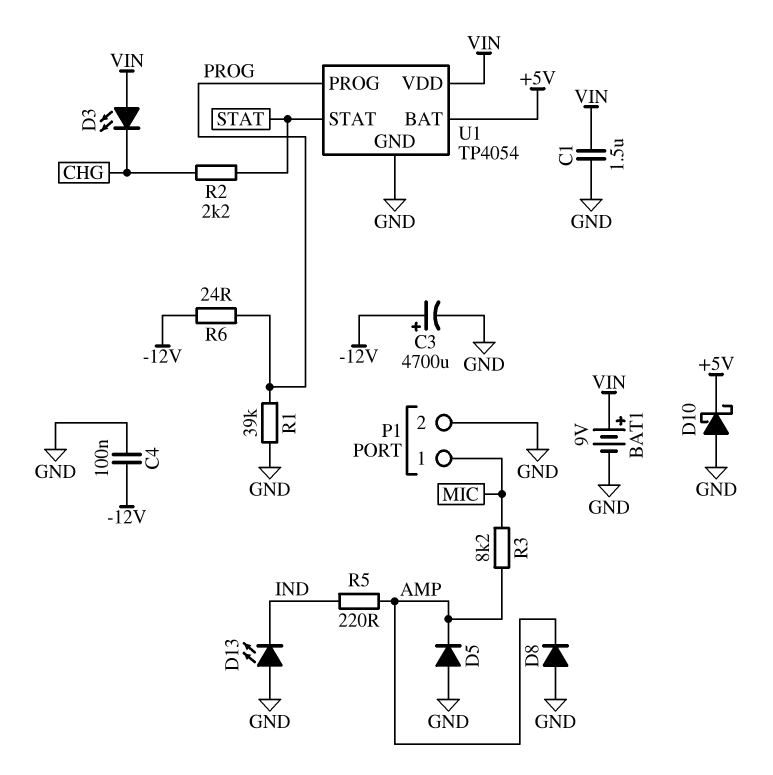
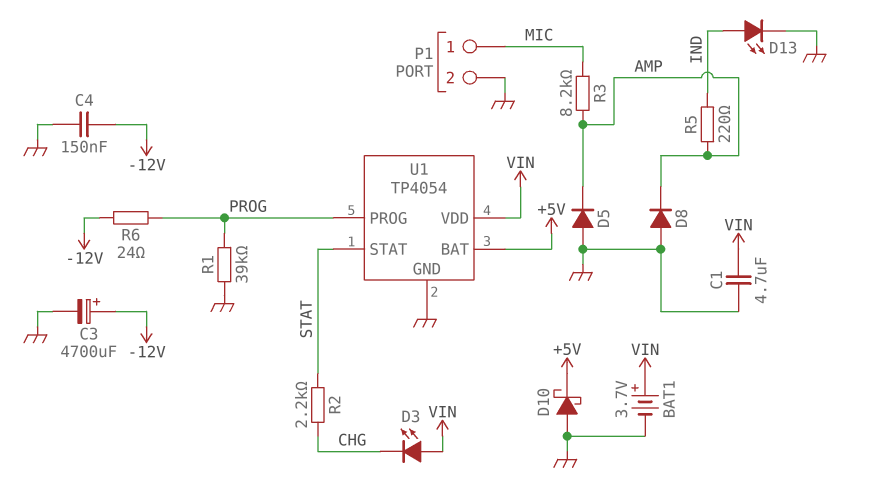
BAT1: 9V (plus VIN, minus GND) -> 3.7V (plus VIN, minus GND)
C1: 1.5uF (GND, VIN) -> 4.7uF (GND, VIN)
C4: 100nF (-12V, GND) -> 150nF (-12V, GND)
D13: LED (A GND, K IND) -> LED (A IND, K GND)

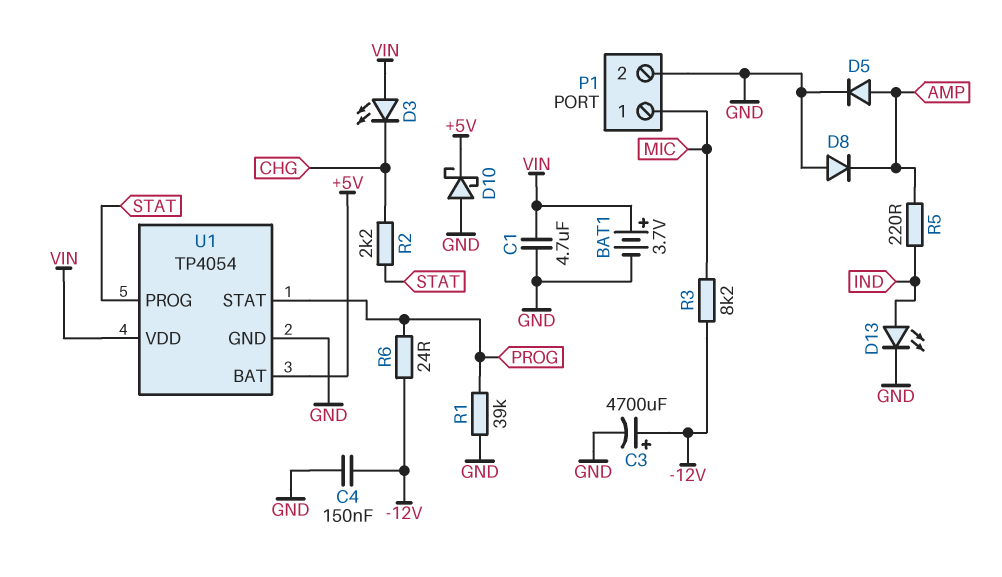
D5: diode (A GND, K AMP) -> diode (A AMP, K GND)
R3: 8.2k (AMP, MIC) -> 8.2k (-12V, MIC)
U1 pin PROG: PROG -> STAT
U1 pin STAT: STAT -> PROG

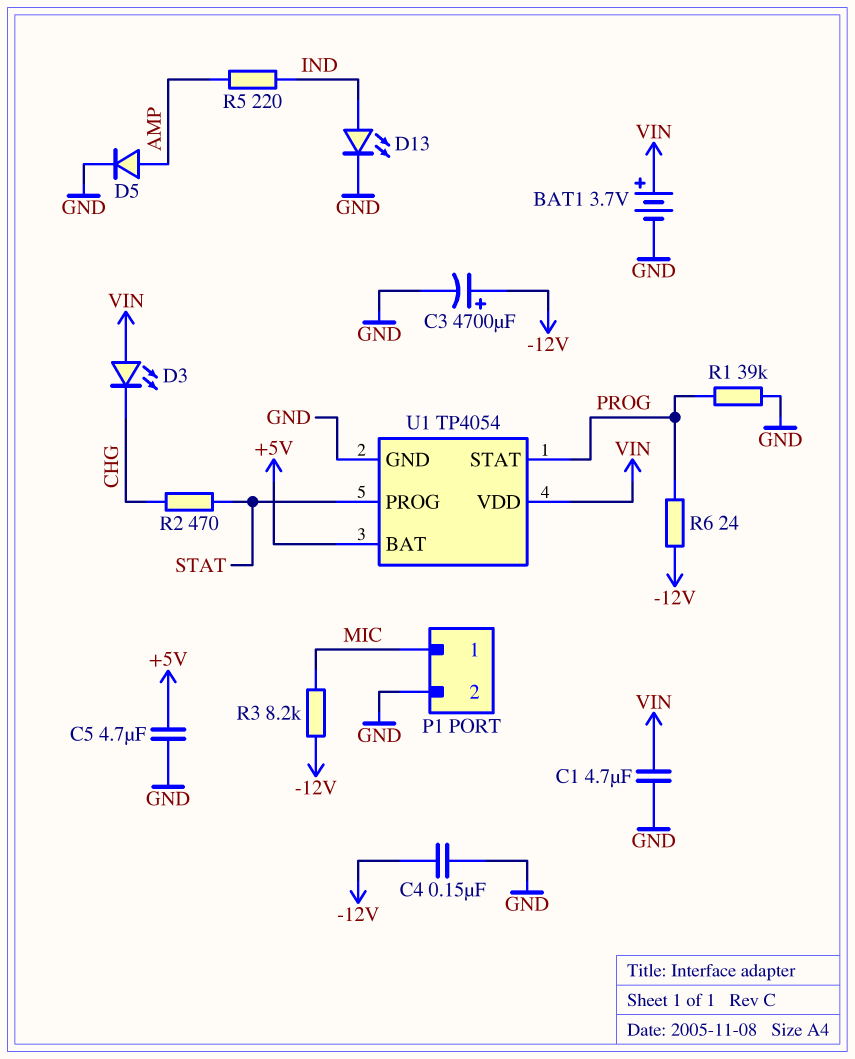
C5: none -> 4.7uF (+5V, GND)
D8: diode (A GND, K AMP) -> none
D10: schottky (A GND, K +5V) -> none
R2: 2.2k (CHG, STAT) -> 470 (CHG, STAT)

